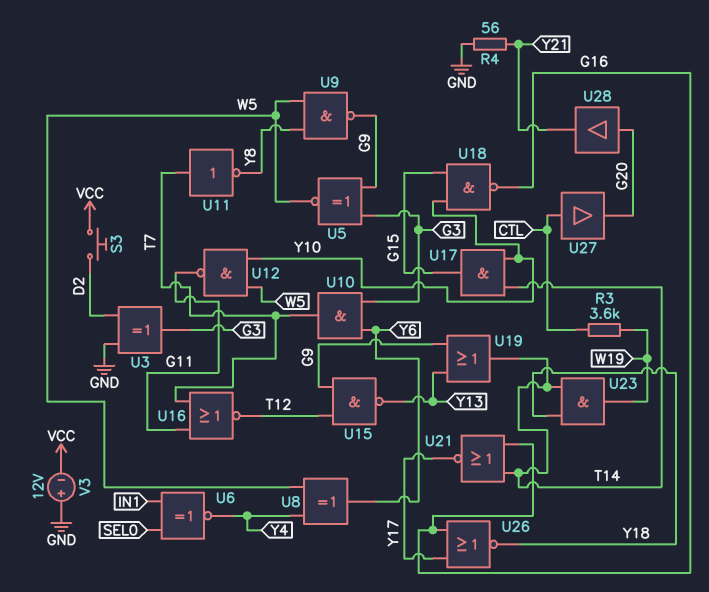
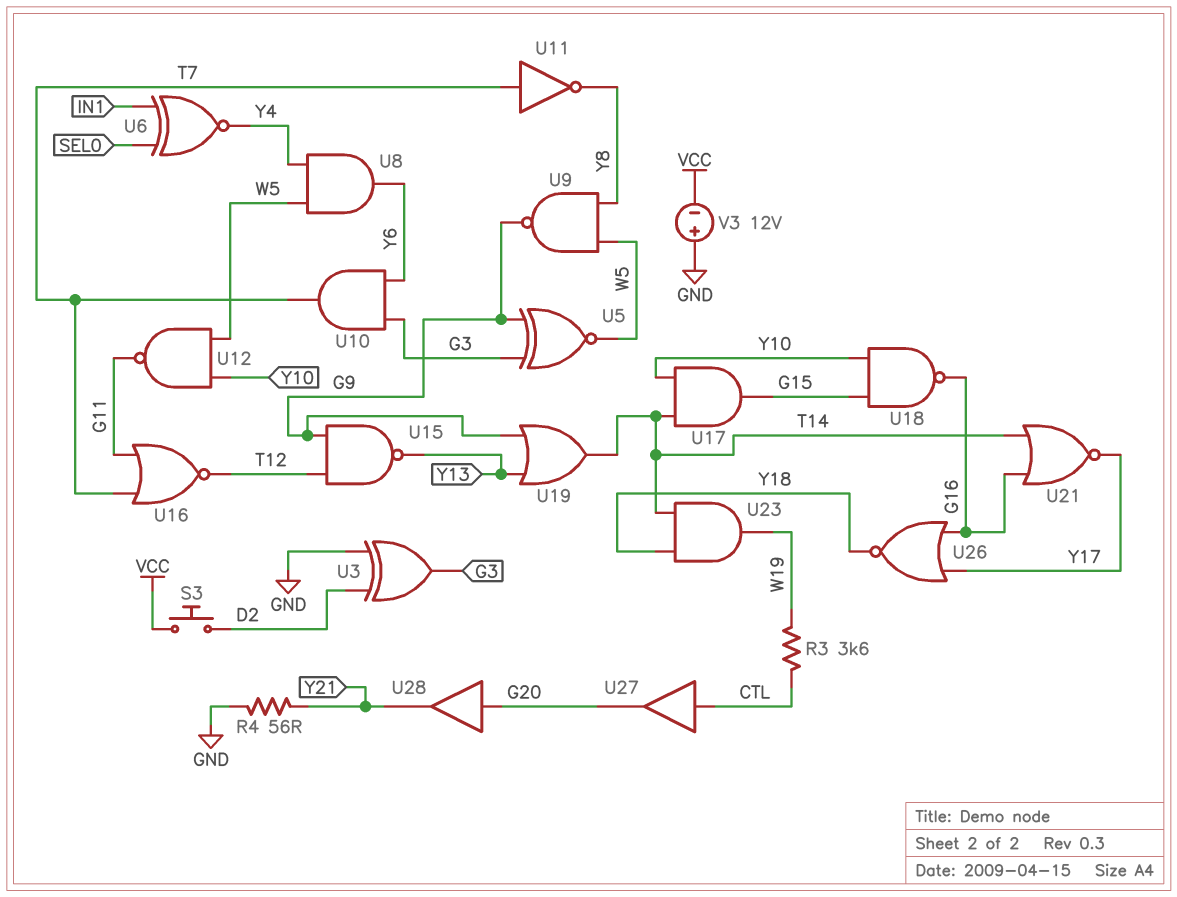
U8: XOR (in W5, in Y4, out Y6) -> AND (in W5, in Y4, out Y6)

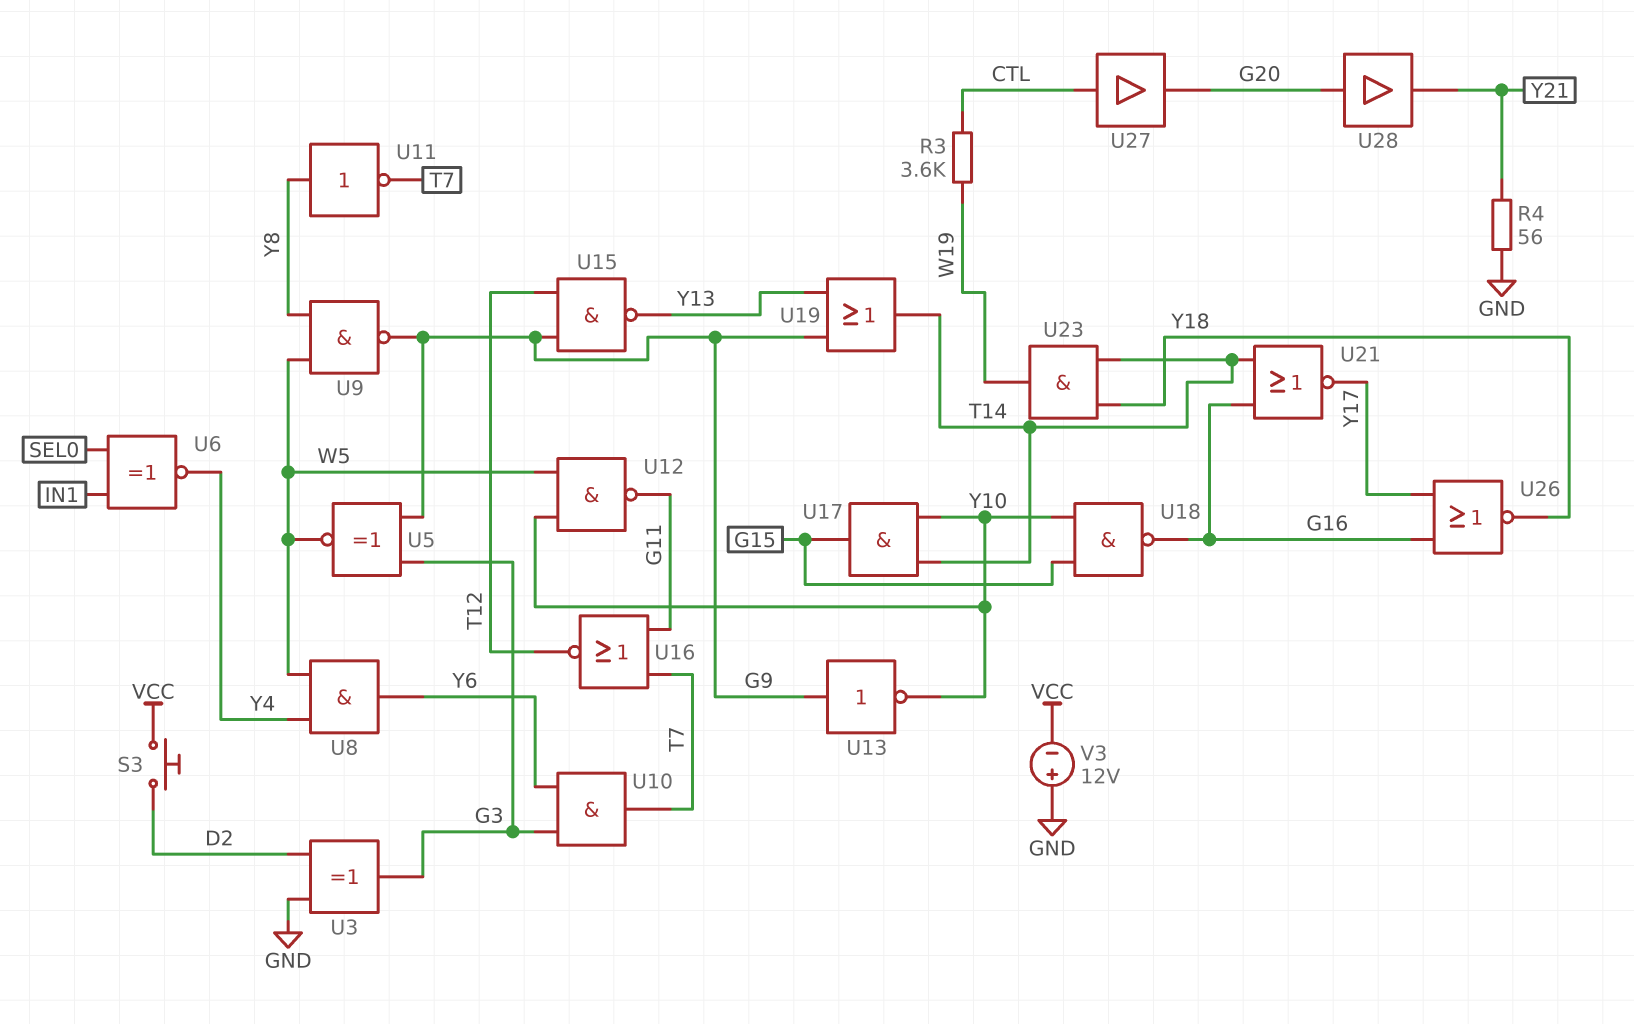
U11: NOT (in T7, out Y8) -> NOT (in Y8, out T7)
U13: none -> NOT (in G9, out Y10)

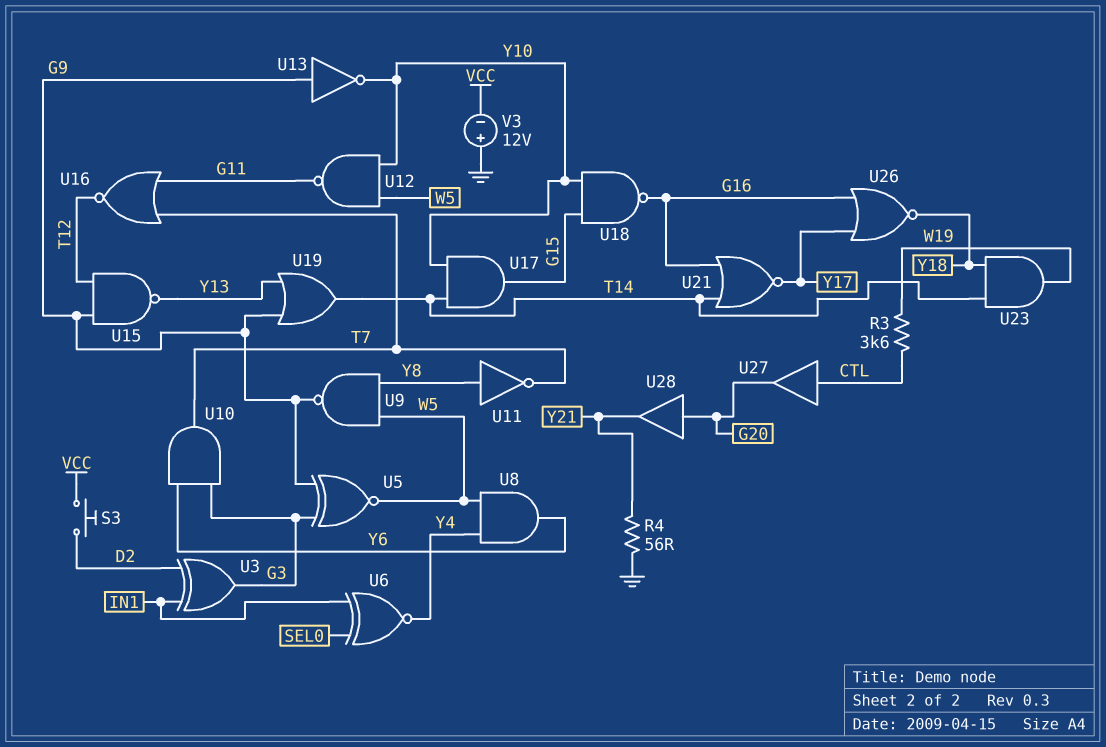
U3: XOR (in D2, in GND, out G3) -> XOR (in D2, in IN1, out G3)

